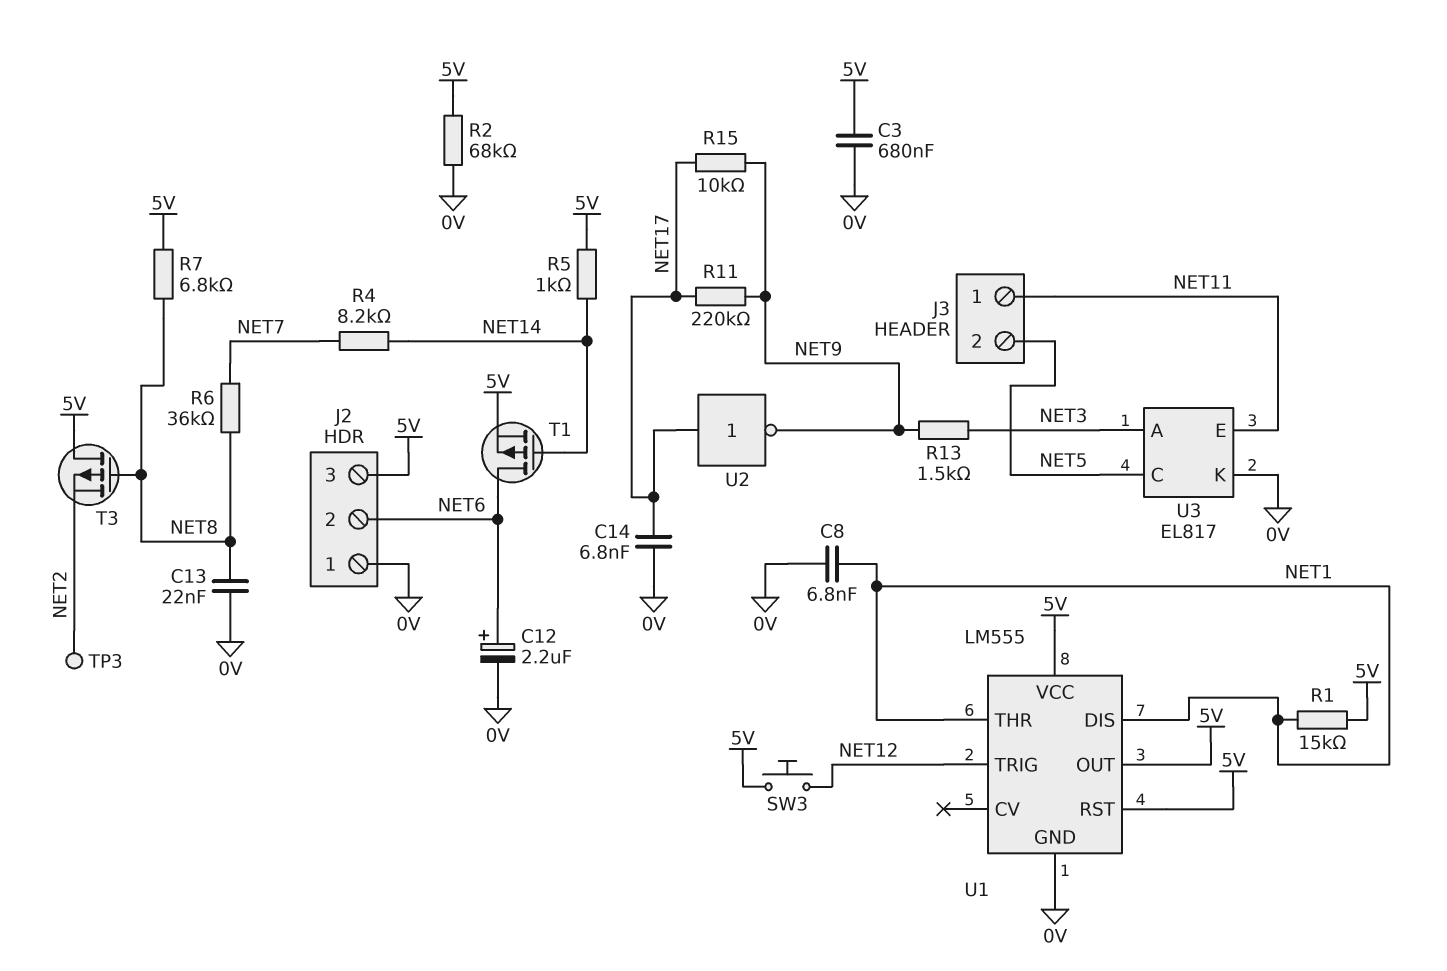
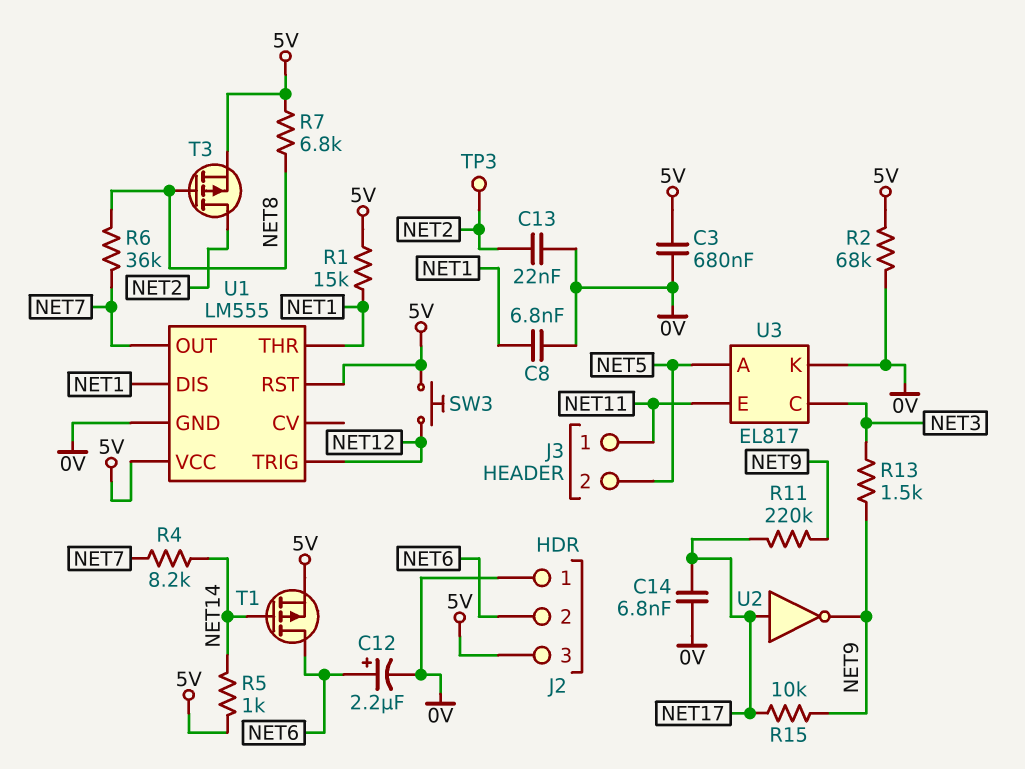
C13: 22nF (0V, NET8) -> 22nF (0V, NET2)
T3: PMOS (G NET8, D 5V, S NET2) -> PMOS (G NET8, D NET2, S 5V)
U1 pin OUT: 5V -> NET7
U3 pin A: NET3 -> NET5
U3 pin C: NET5 -> NET3

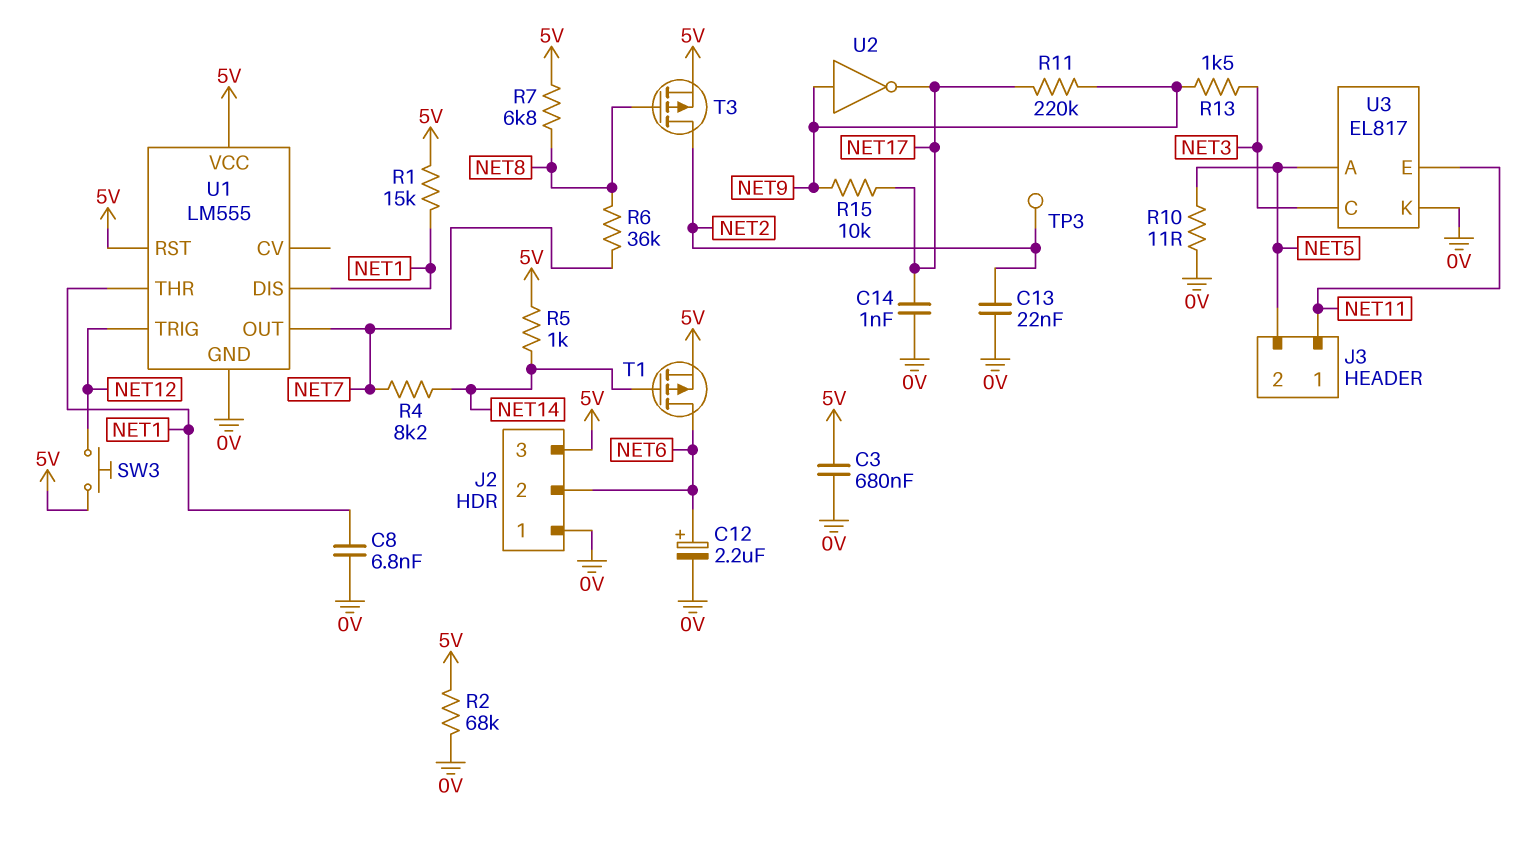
C14: 6.8nF (0V, NET17) -> 1nF (0V, NET17)
R10: none -> 11 (0V, NET5)
U2: NOT (in NET17, out NET9) -> NOT (in NET9, out NET17)

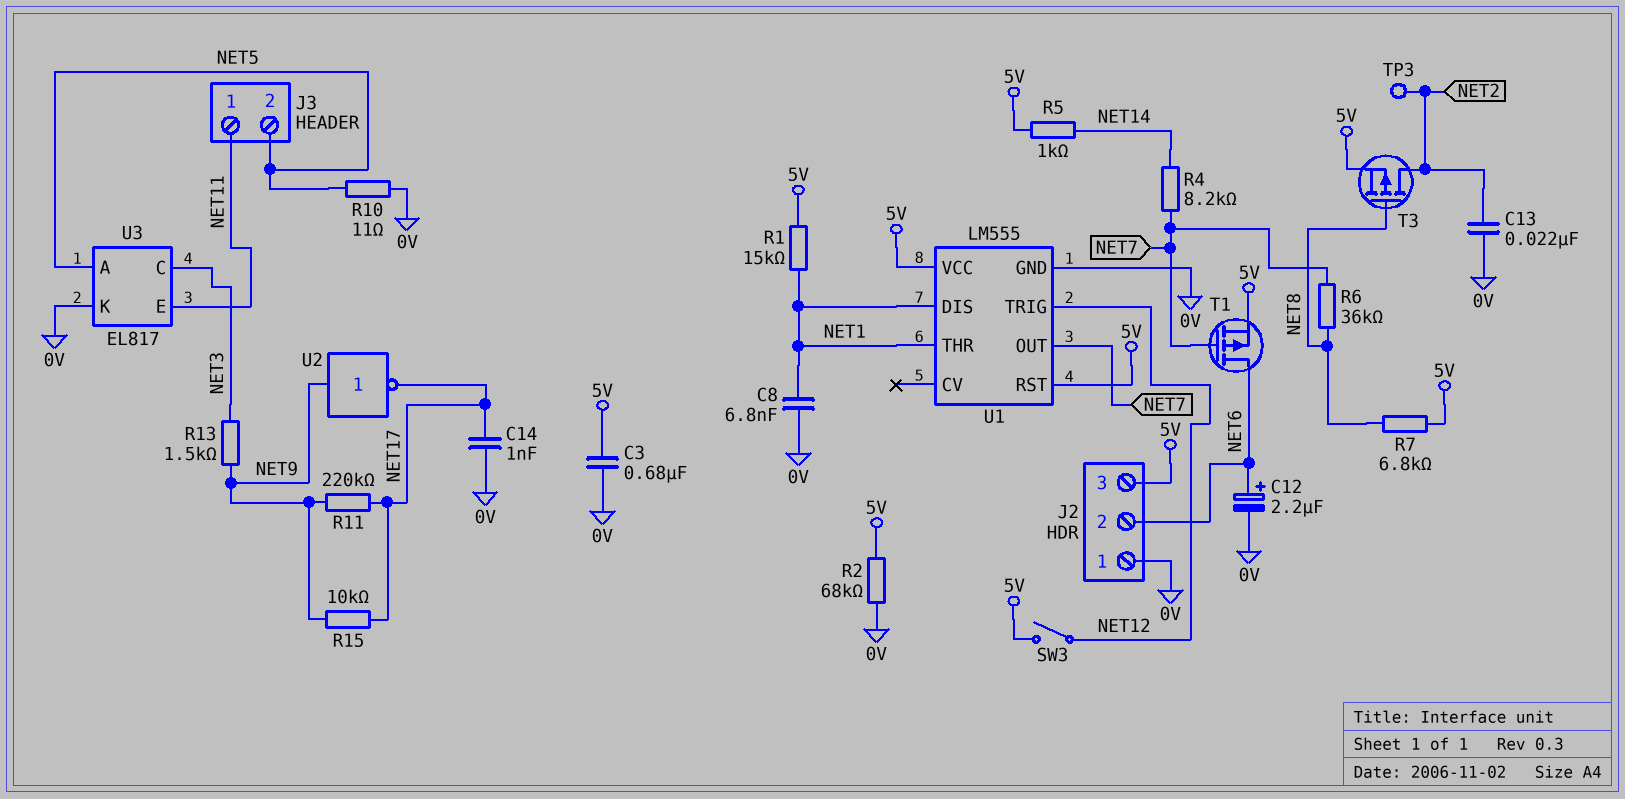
SW3: button (5V, NET12) -> switch (5V, NET12)
T1: PMOS (G NET14, D NET6, S 5V) -> PMOS (G NET7, D NET6, S 5V)

